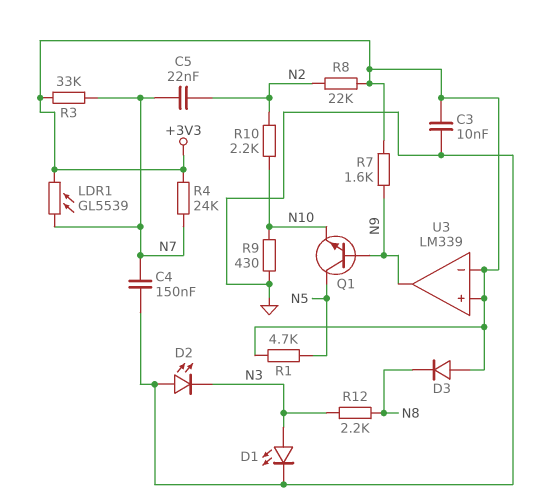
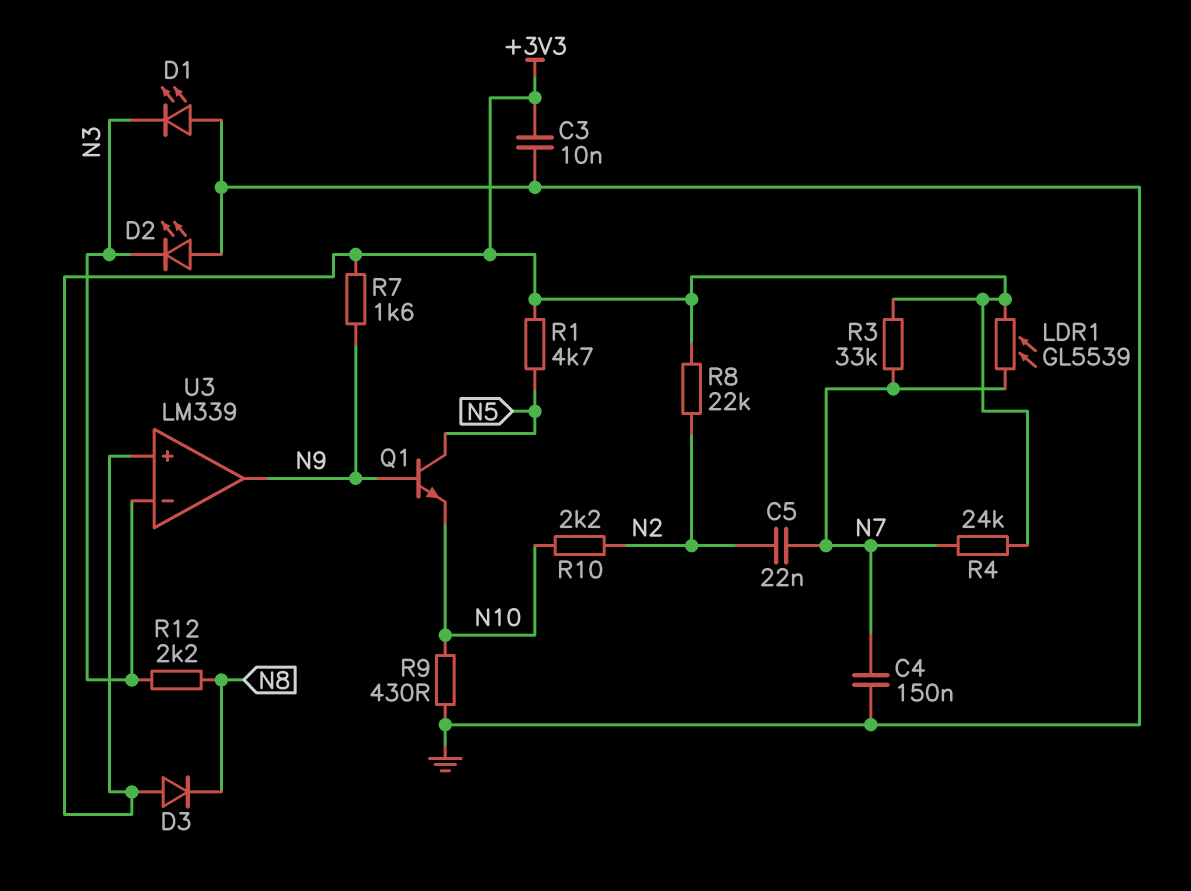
D1: LED (A N3, K GND) -> LED (A GND, K N3)
U3 pin in-: +3V3 -> N3

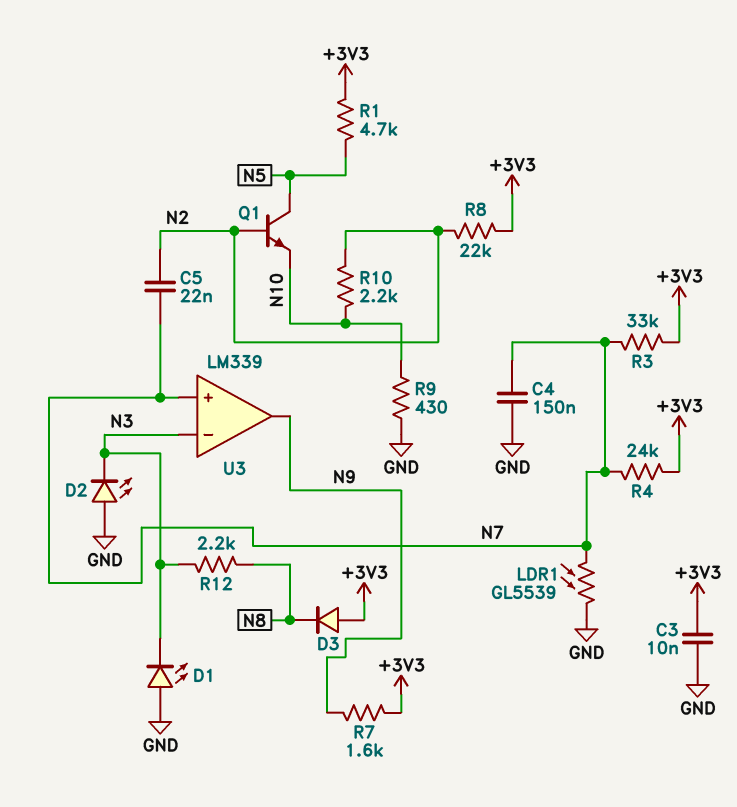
LDR1: GL5539 (+3V3, N7) -> GL5539 (GND, N7)
Q1: NPN (B N9, C N5, E N10) -> NPN (B N2, C N5, E N10)
U3 pin in+: +3V3 -> N7

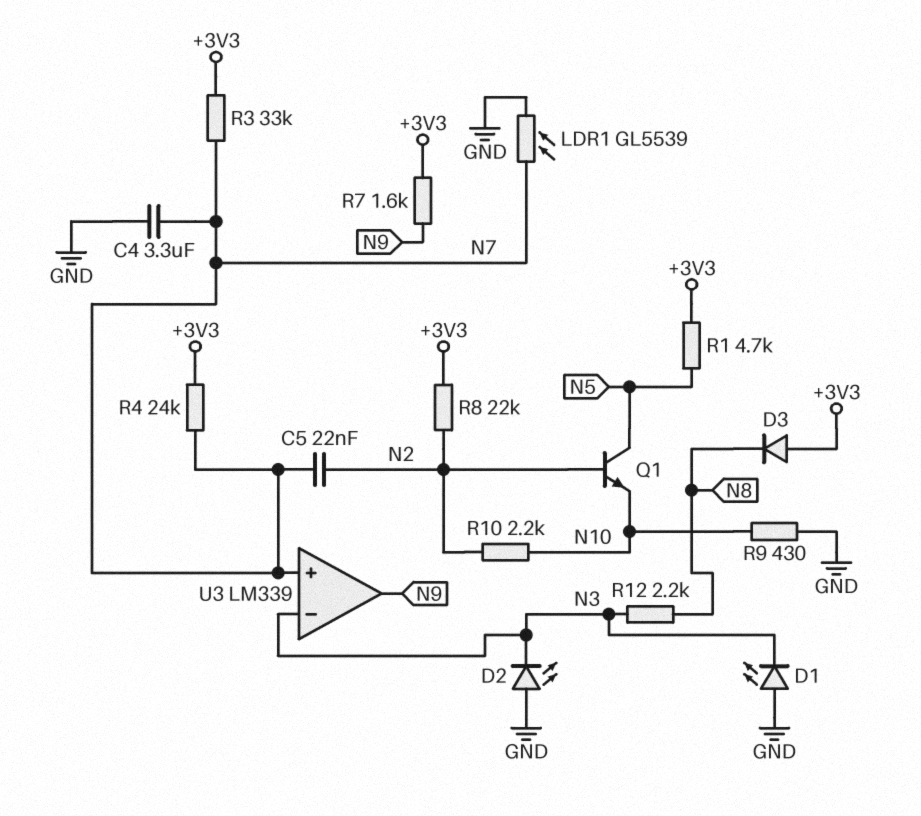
C3: 10nF (+3V3, GND) -> none
C4: 150nF (GND, N7) -> 3.3uF (GND, N7)

